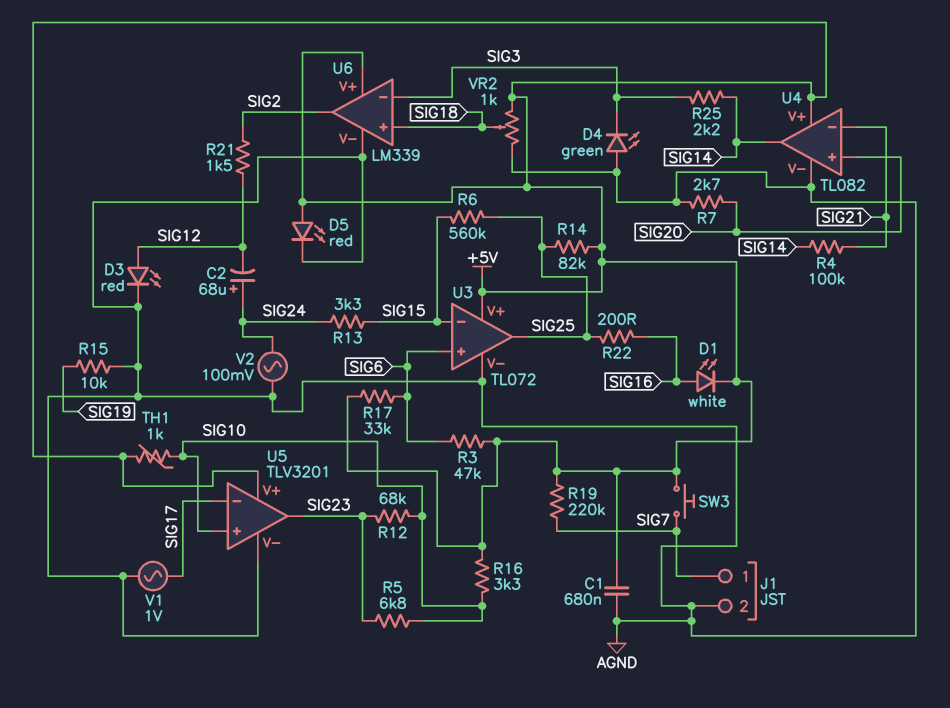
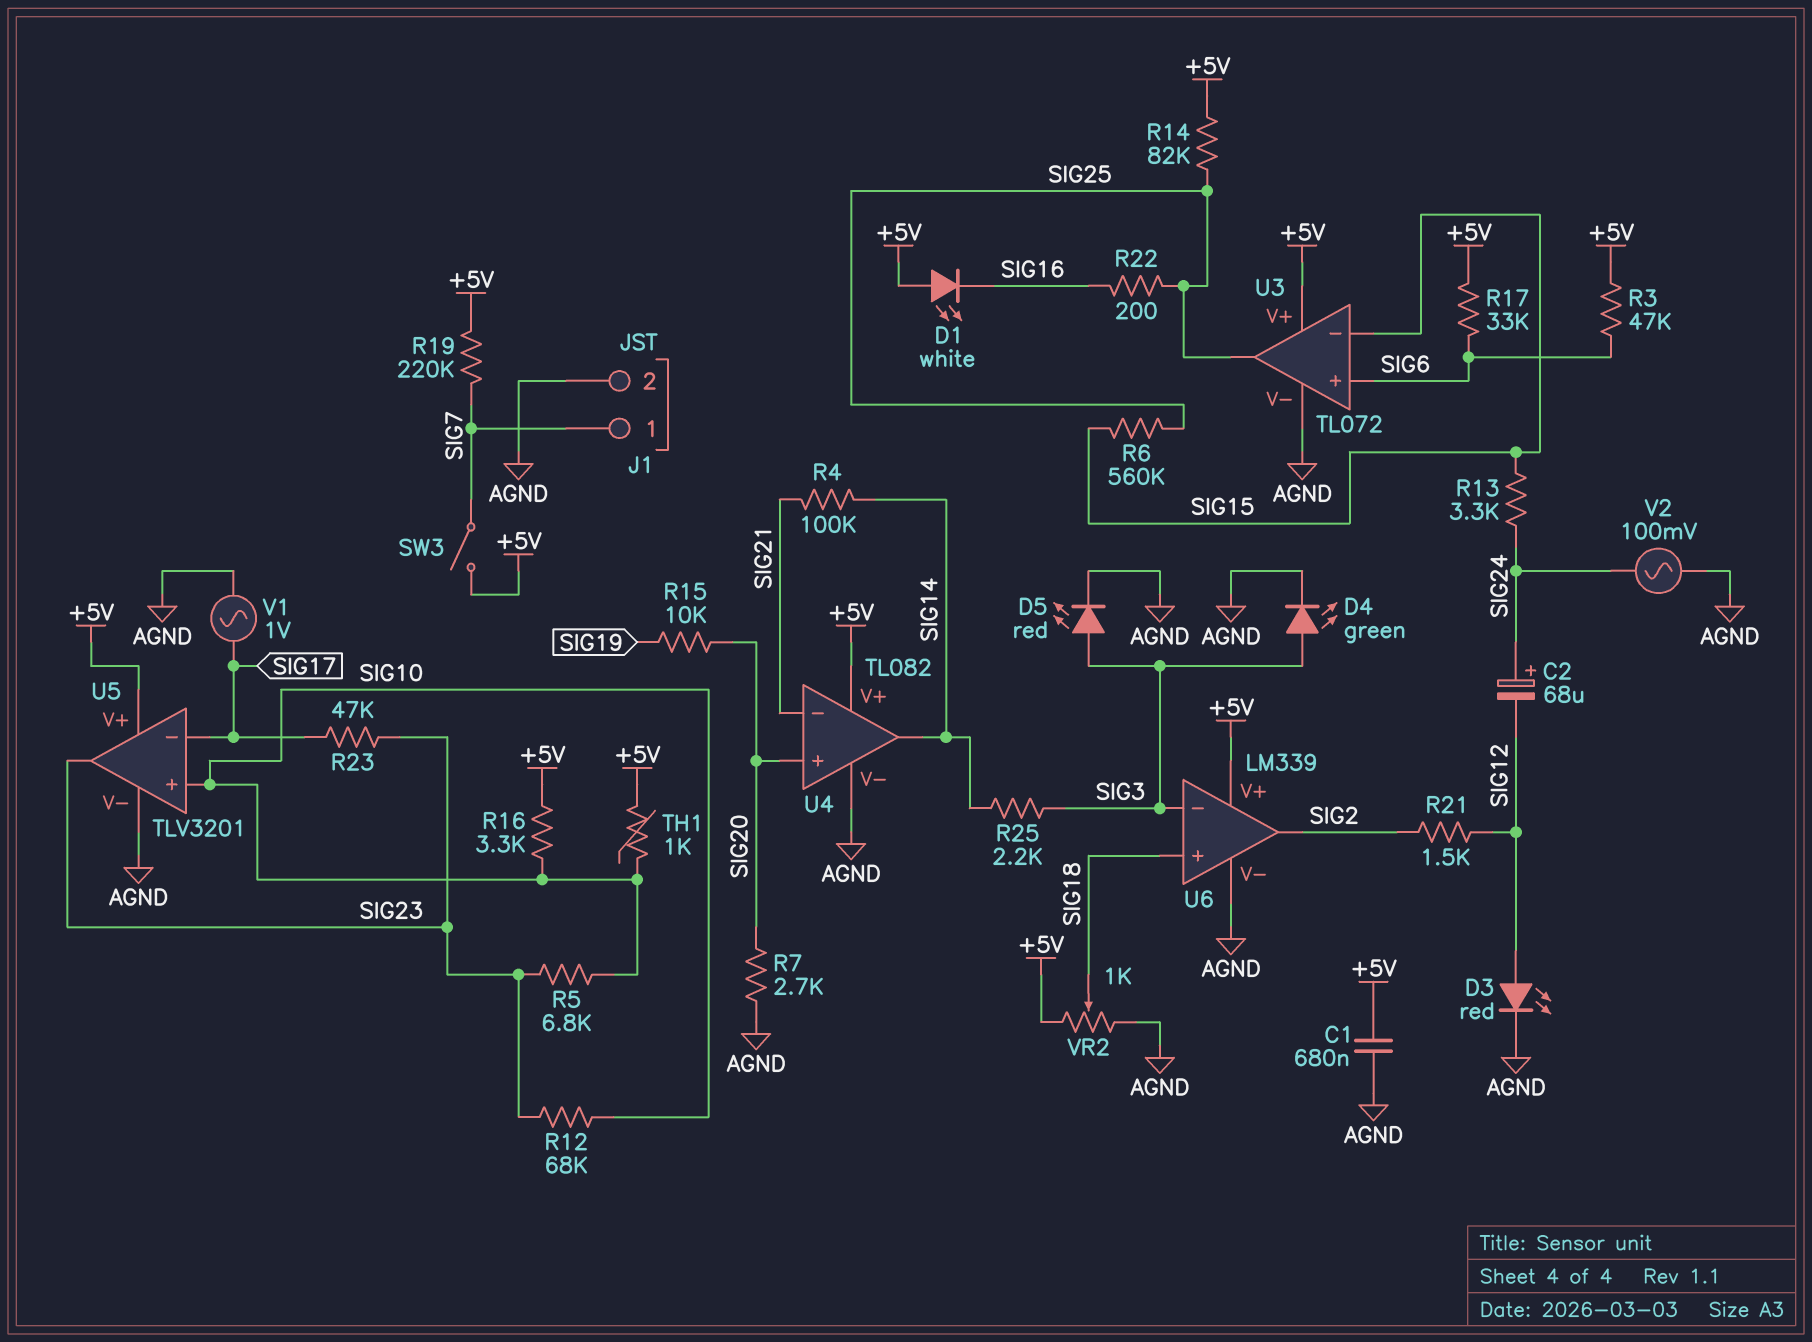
D1: LED white (A SIG16, K +5V) -> LED white (A +5V, K SIG16)
D4: LED green (A AGND, K SIG3) -> LED green (A SIG3, K AGND)
D5: LED red (A +5V, K AGND) -> LED red (A SIG3, K AGND)
R15: 10k (AGND, SIG19) -> 10k (SIG19, SIG20)
R23: none -> 47k (SIG17, SIG23)
SW3: button (+5V, SIG7) -> switch (+5V, SIG7)

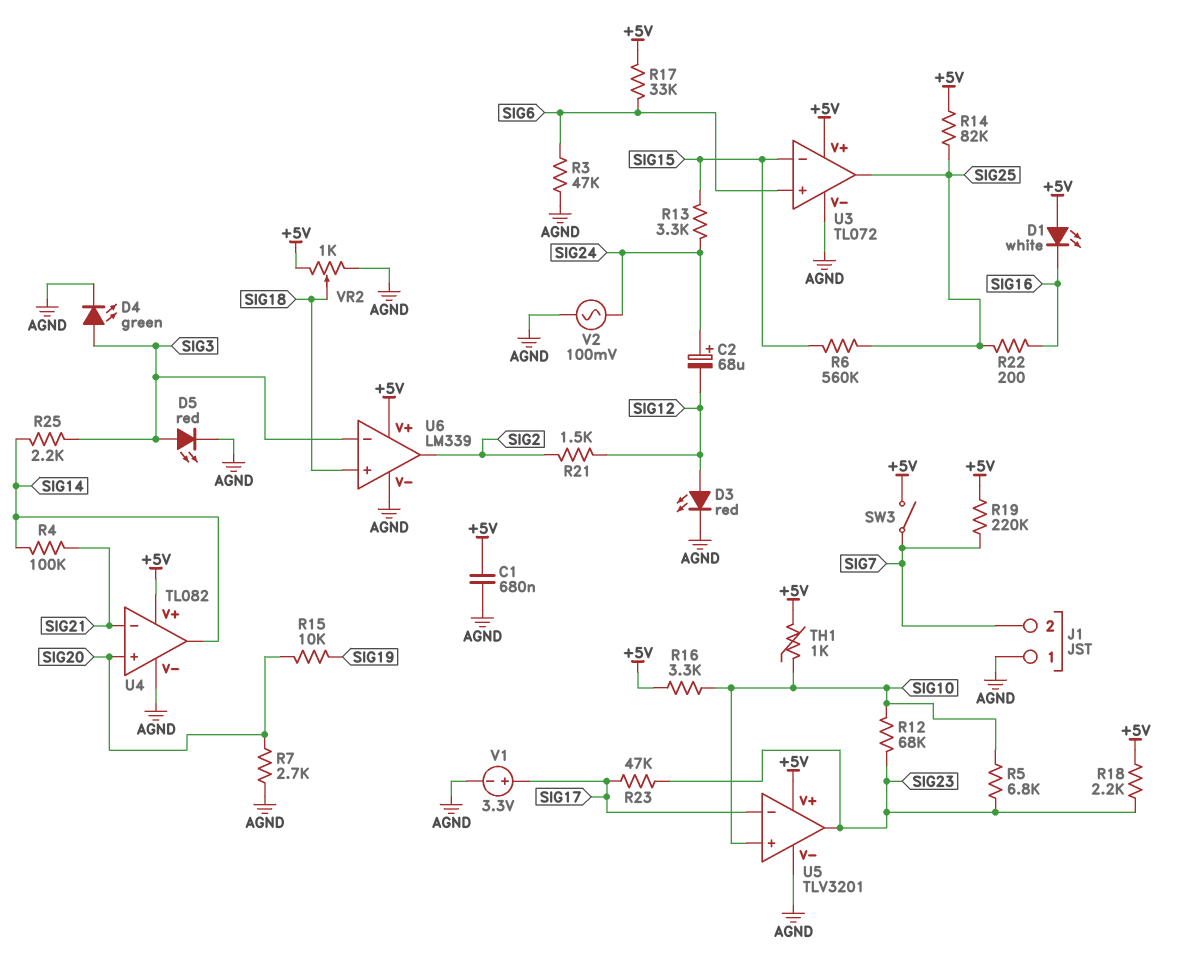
J1 pin 1: SIG7 -> AGND
J1 pin 2: AGND -> SIG7
R3: 47k (+5V, SIG6) -> 47k (AGND, SIG6)
R18: none -> 2.2k (+5V, SIG23)
V1: AC 1V (AGND, SIG17) -> 3.3V (plus SIG17, minus AGND)

